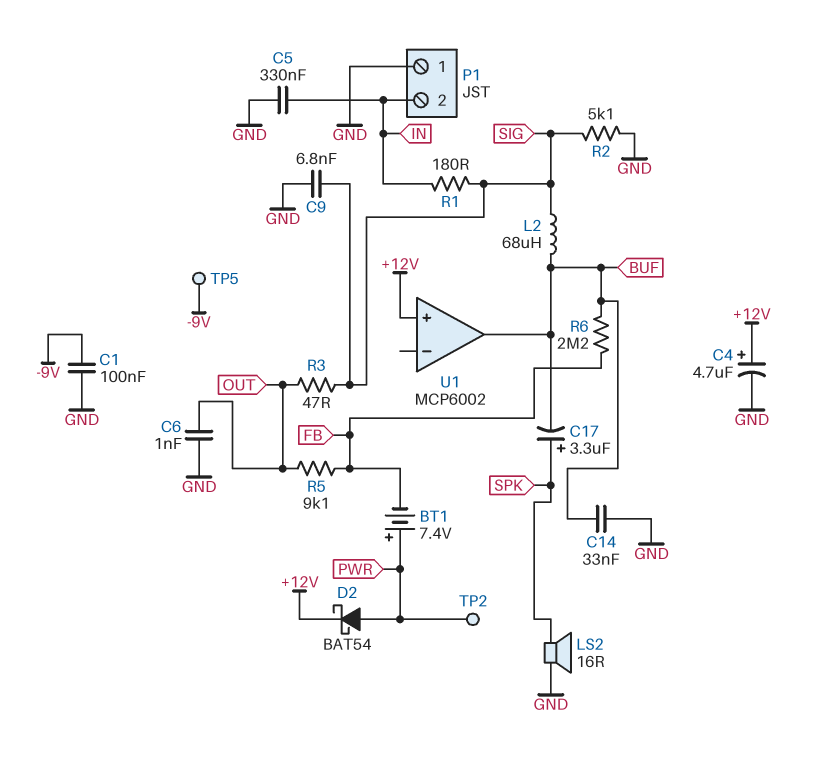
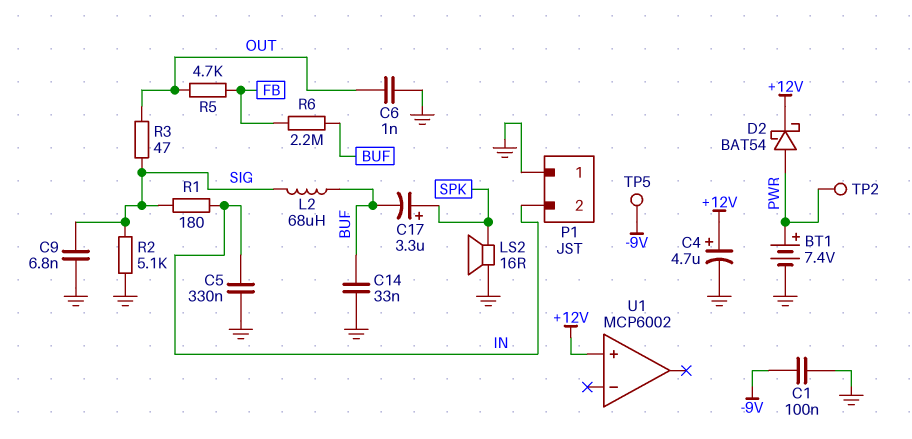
BT1: 7.4V (plus PWR, minus FB) -> 7.4V (plus PWR, minus GND)
R5: 9.1k (FB, OUT) -> 4.7k (FB, OUT)
U1 pin out: BUF -> none

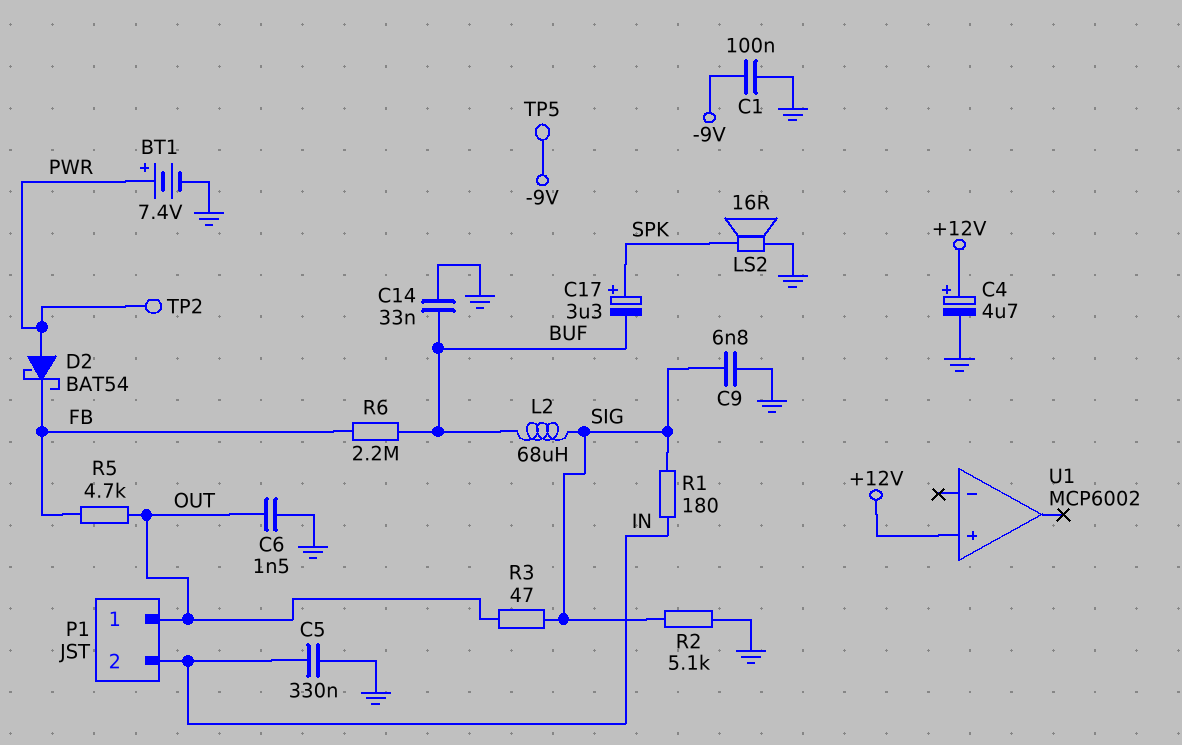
C6: 1nF (GND, OUT) -> 1.5nF (GND, OUT)
D2: schottky BAT54 (A PWR, K +12V) -> schottky BAT54 (A PWR, K FB)
P1 pin 1: GND -> OUT

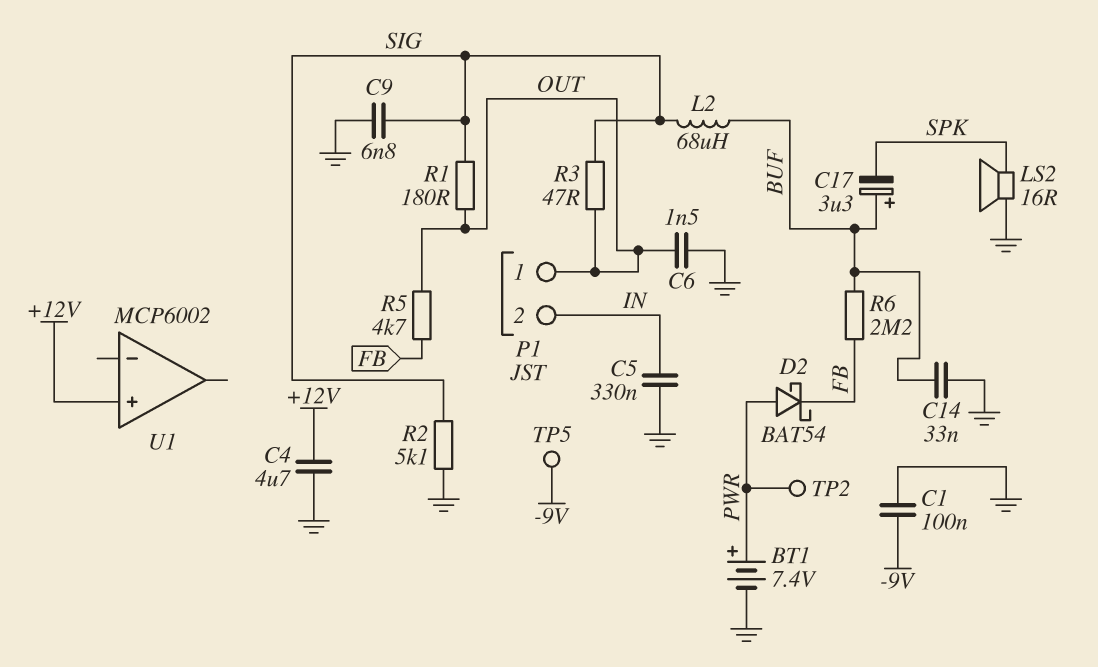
C4: 4.7uF (plus +12V, minus GND) -> 4.7uF (+12V, GND)
C17: 3.3uF (plus SPK, minus BUF) -> 3.3uF (plus BUF, minus SPK)
R1: 180 (IN, SIG) -> 180 (OUT, SIG)

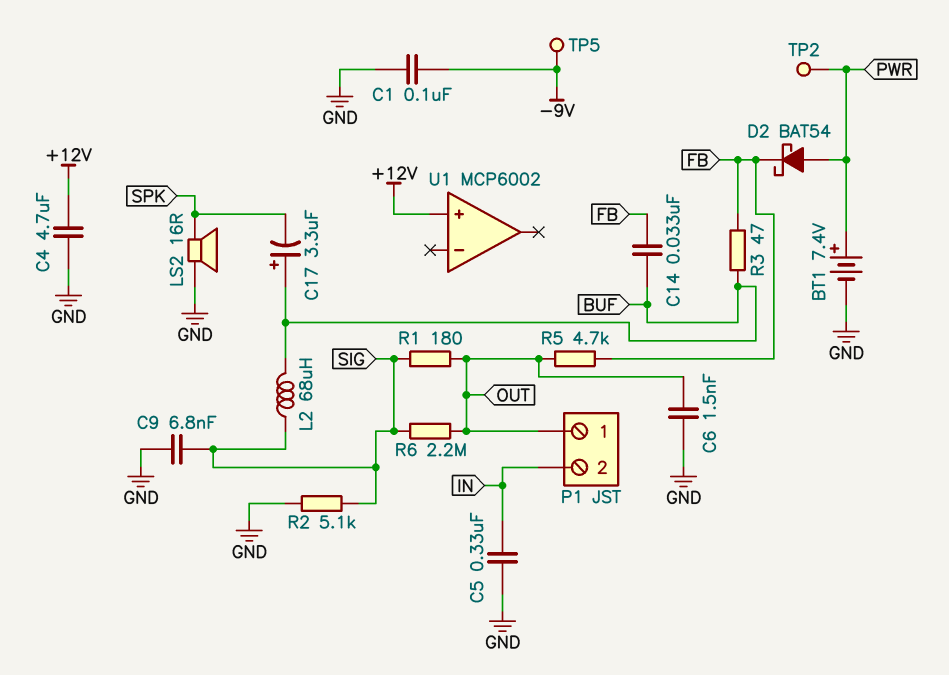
C14: 33nF (BUF, GND) -> 33nF (BUF, FB)
R3: 47 (OUT, SIG) -> 47 (BUF, FB)
R6: 2.2M (BUF, FB) -> 2.2M (OUT, SIG)

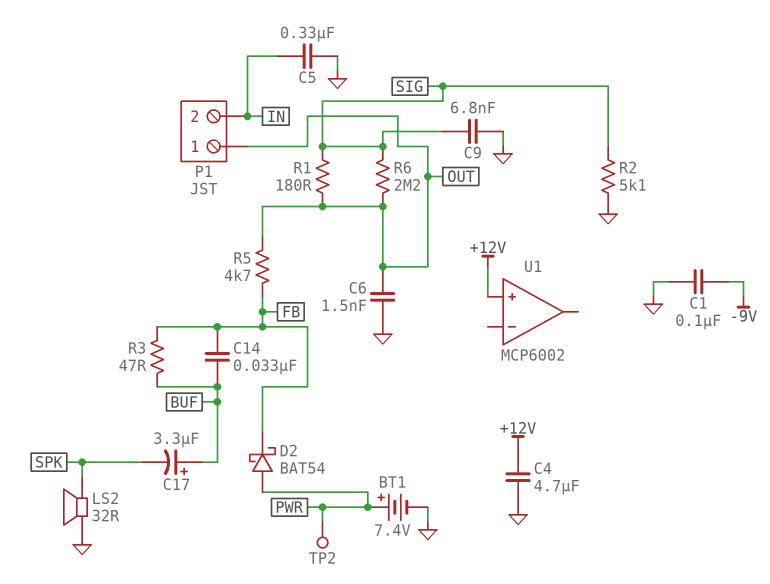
L2: 68uH (BUF, SIG) -> none
LS2: speaker 16R (GND, SPK) -> speaker 32R (GND, SPK)
TP5: test point (-9V) -> none

